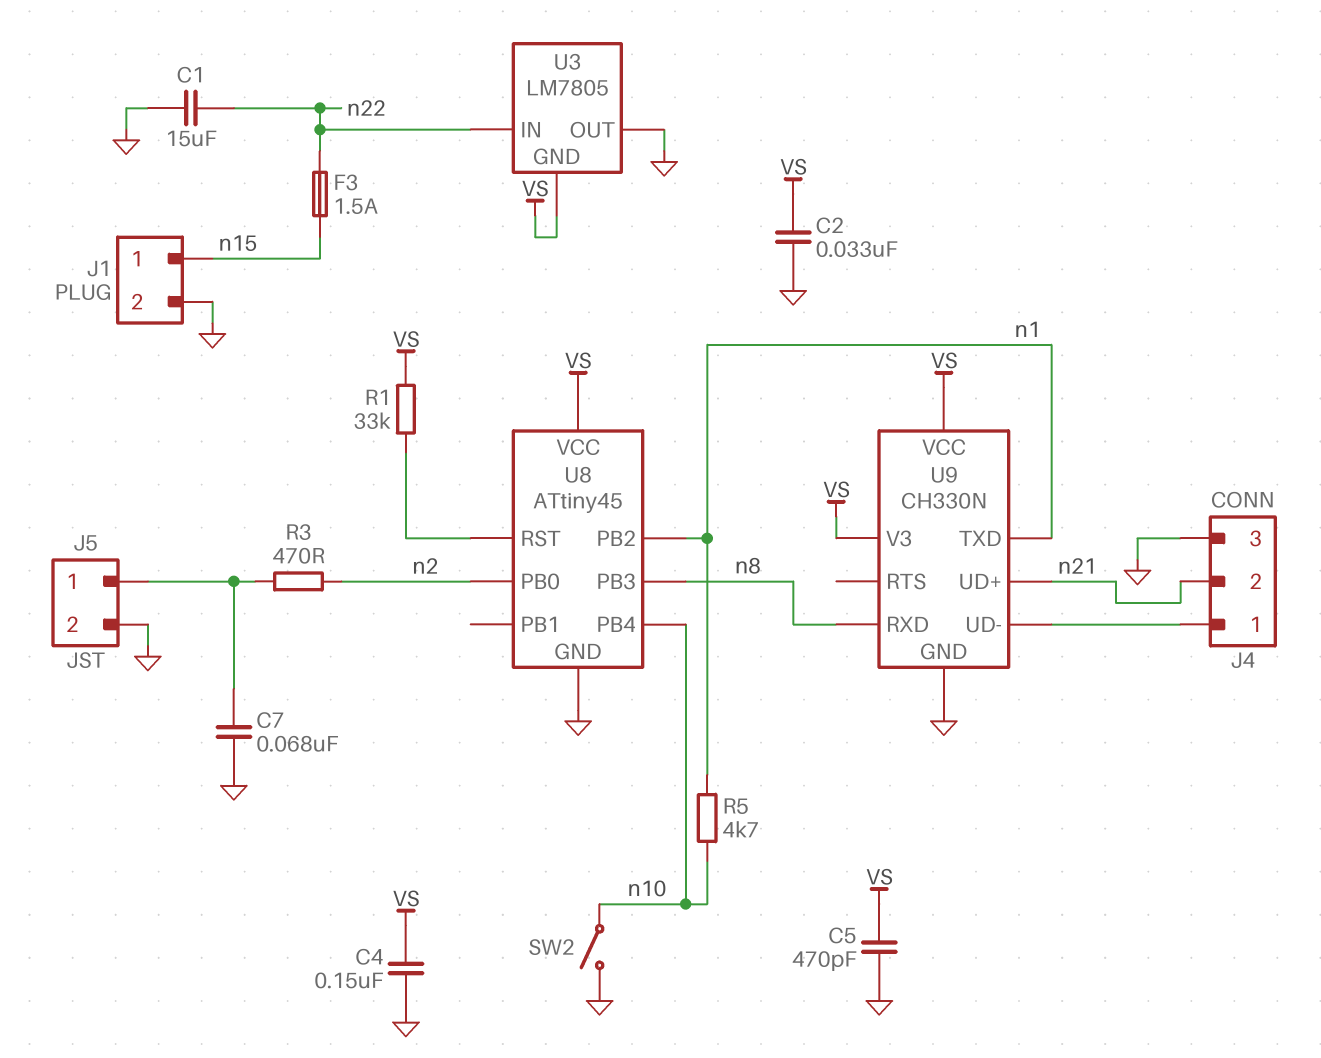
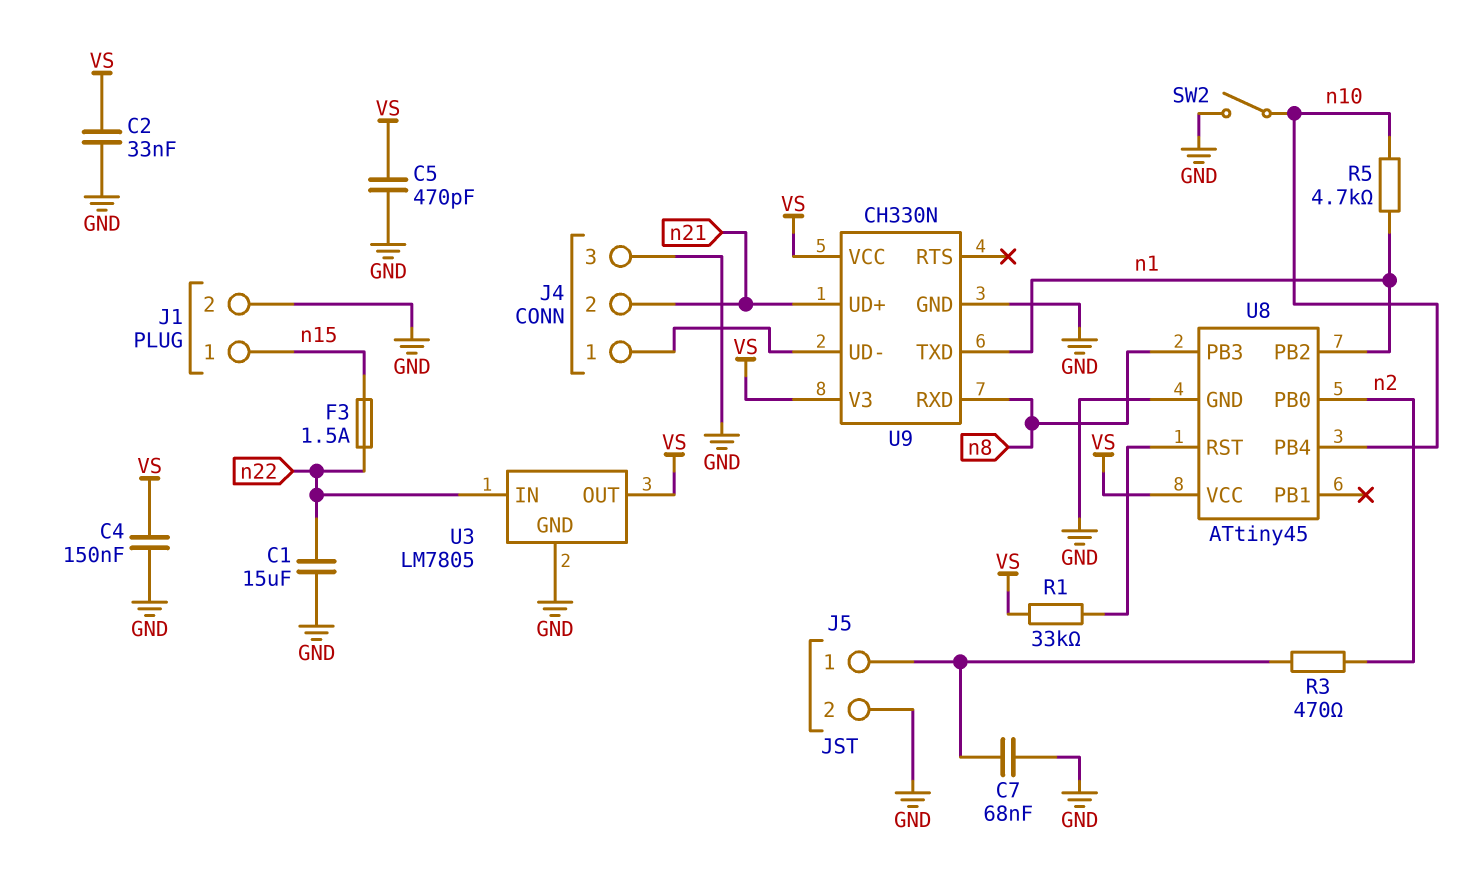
U3 pin GND: VS -> GND
U3 pin OUT: GND -> VS

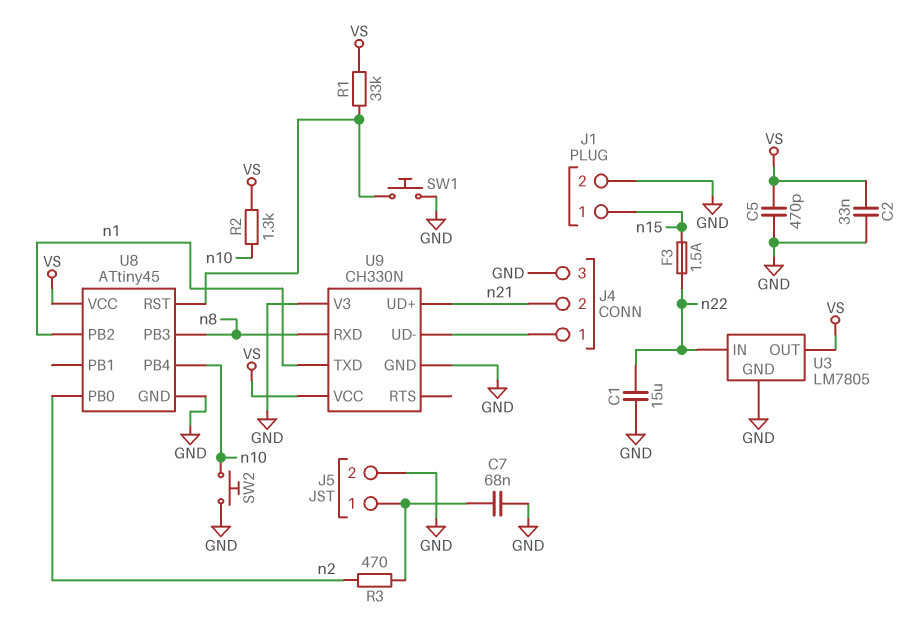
C4: 150nF (GND, VS) -> none
R2: none -> 1.3k (VS, n10)
R5: 4.7k (n1, n10) -> none
SW1: none -> button (GND, U8/RST)
SW2: switch (GND, n10) -> button (GND, n10)
U9 pin V3: VS -> GND

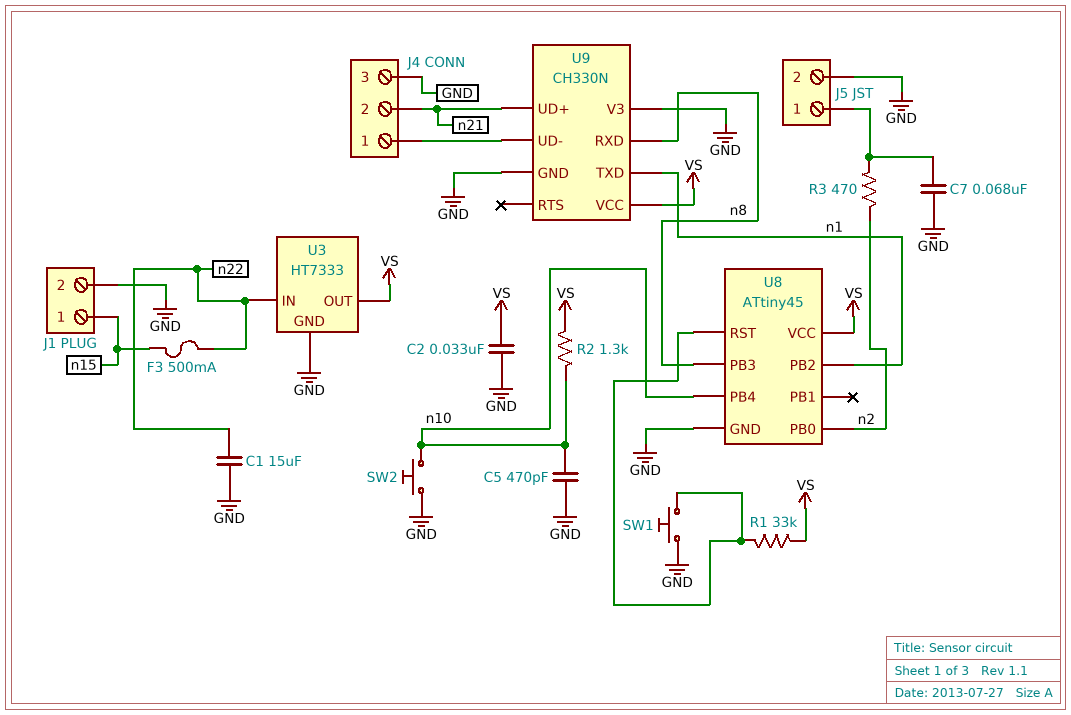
C5: 470pF (GND, VS) -> 470pF (GND, n10)
F3: 1.5A (n15, n22) -> 500mA (n15, n22)
U3: LM7805 -> HT7333

